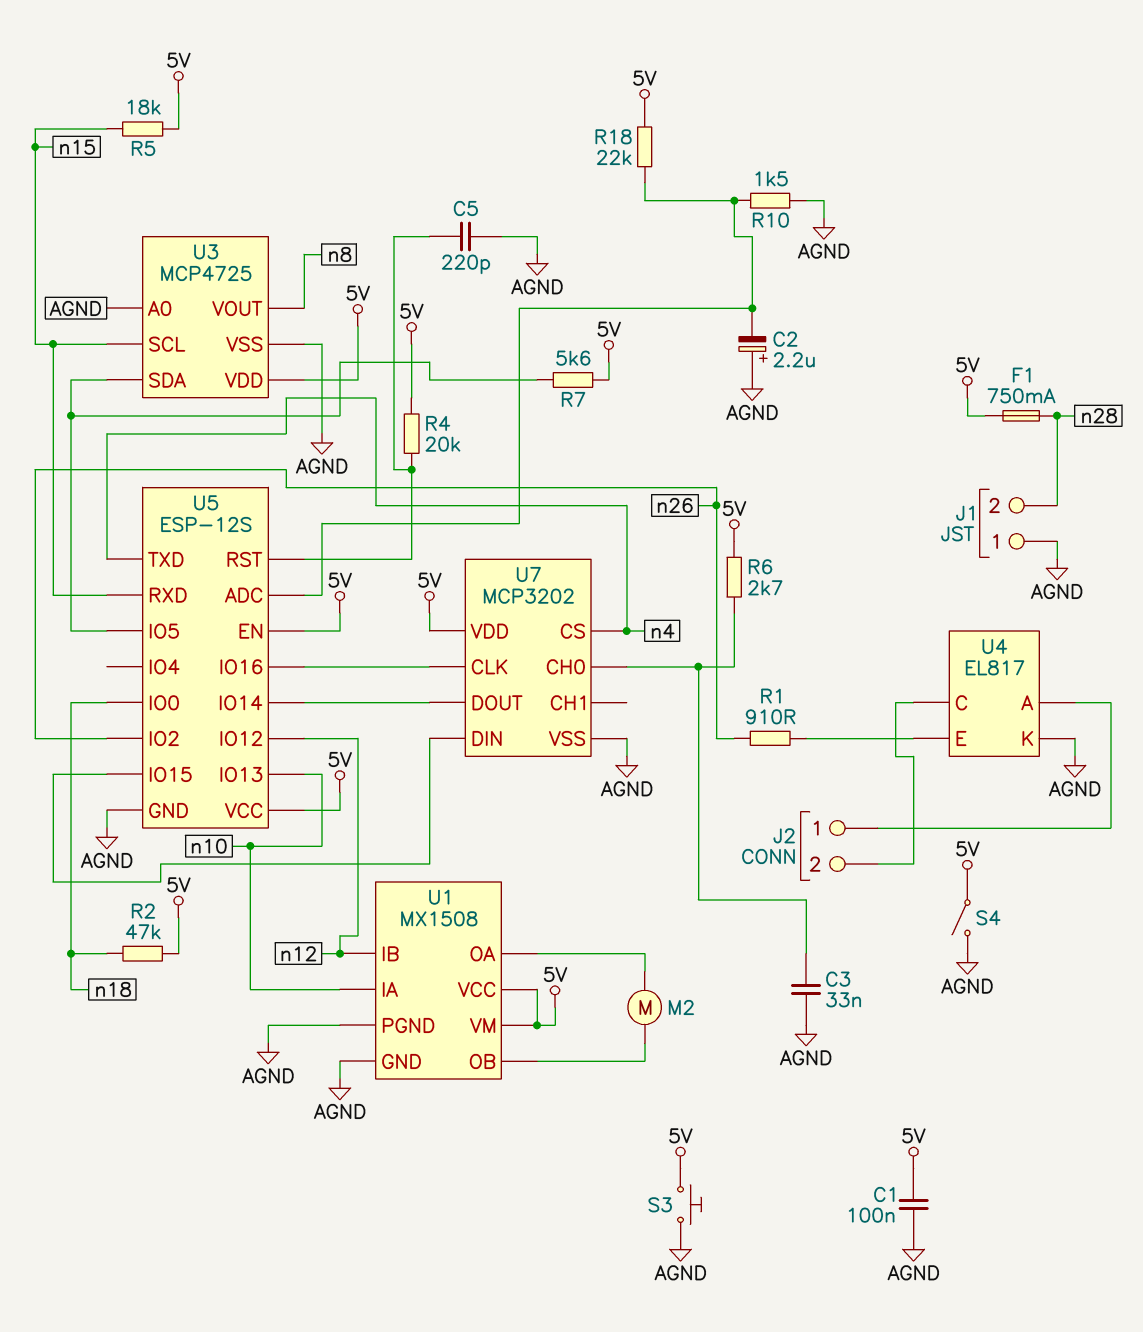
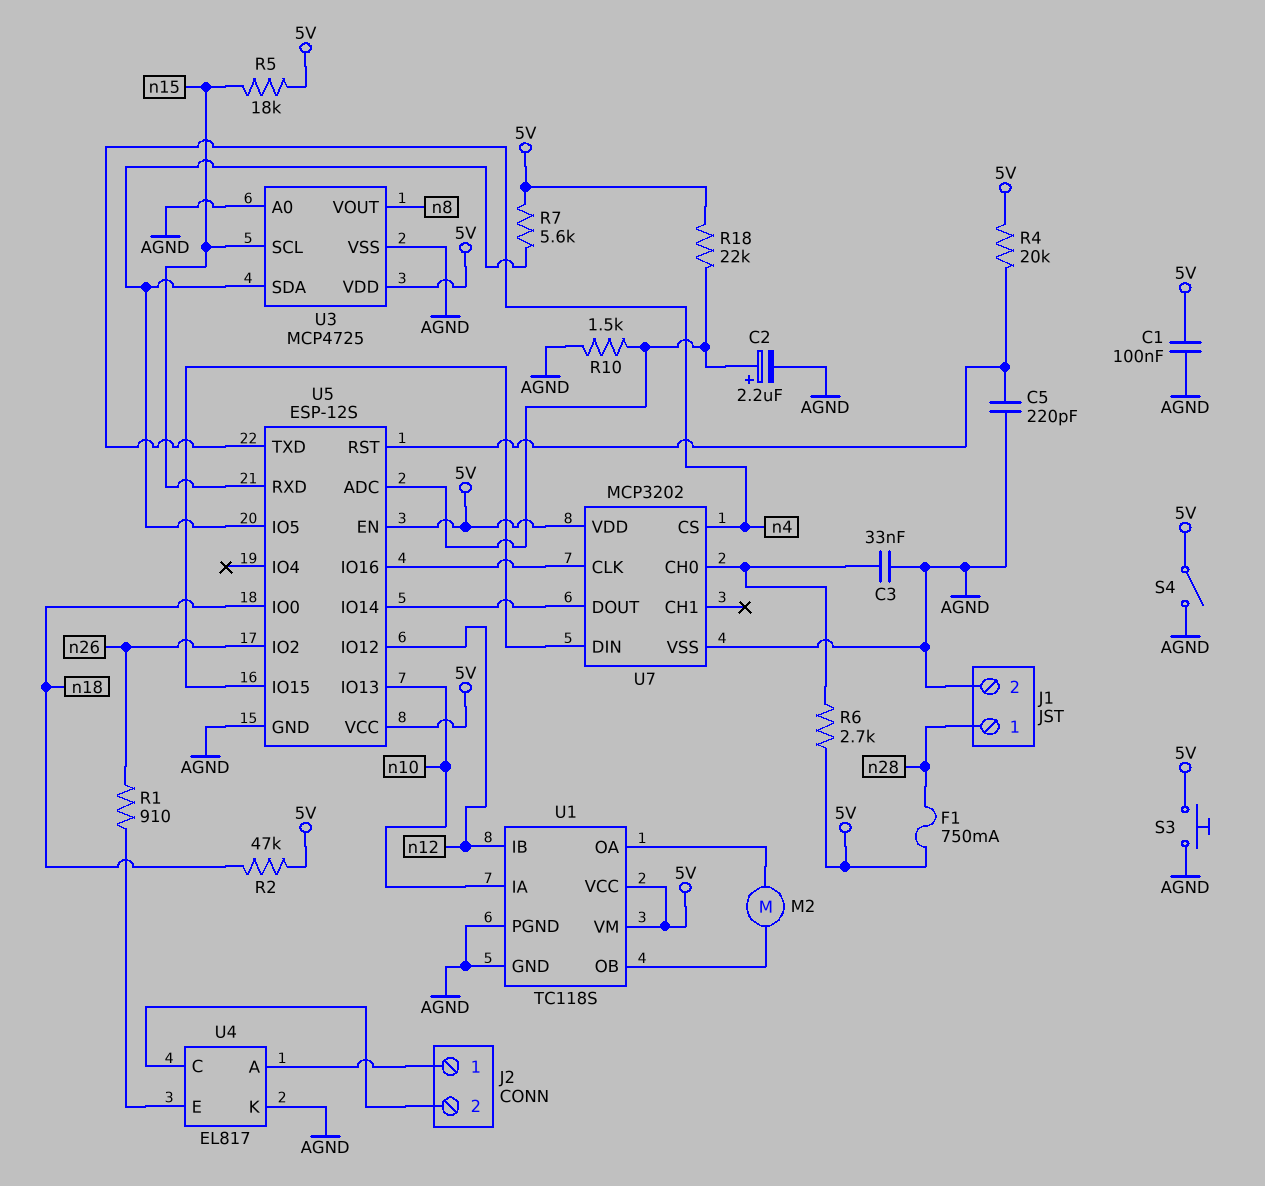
C2: 2.2uF (plus AGND, minus U5/ADC) -> 2.2uF (plus U5/ADC, minus AGND)
J1 pin 1: AGND -> n28
J1 pin 2: n28 -> AGND
U1: MX1508 -> TC118S

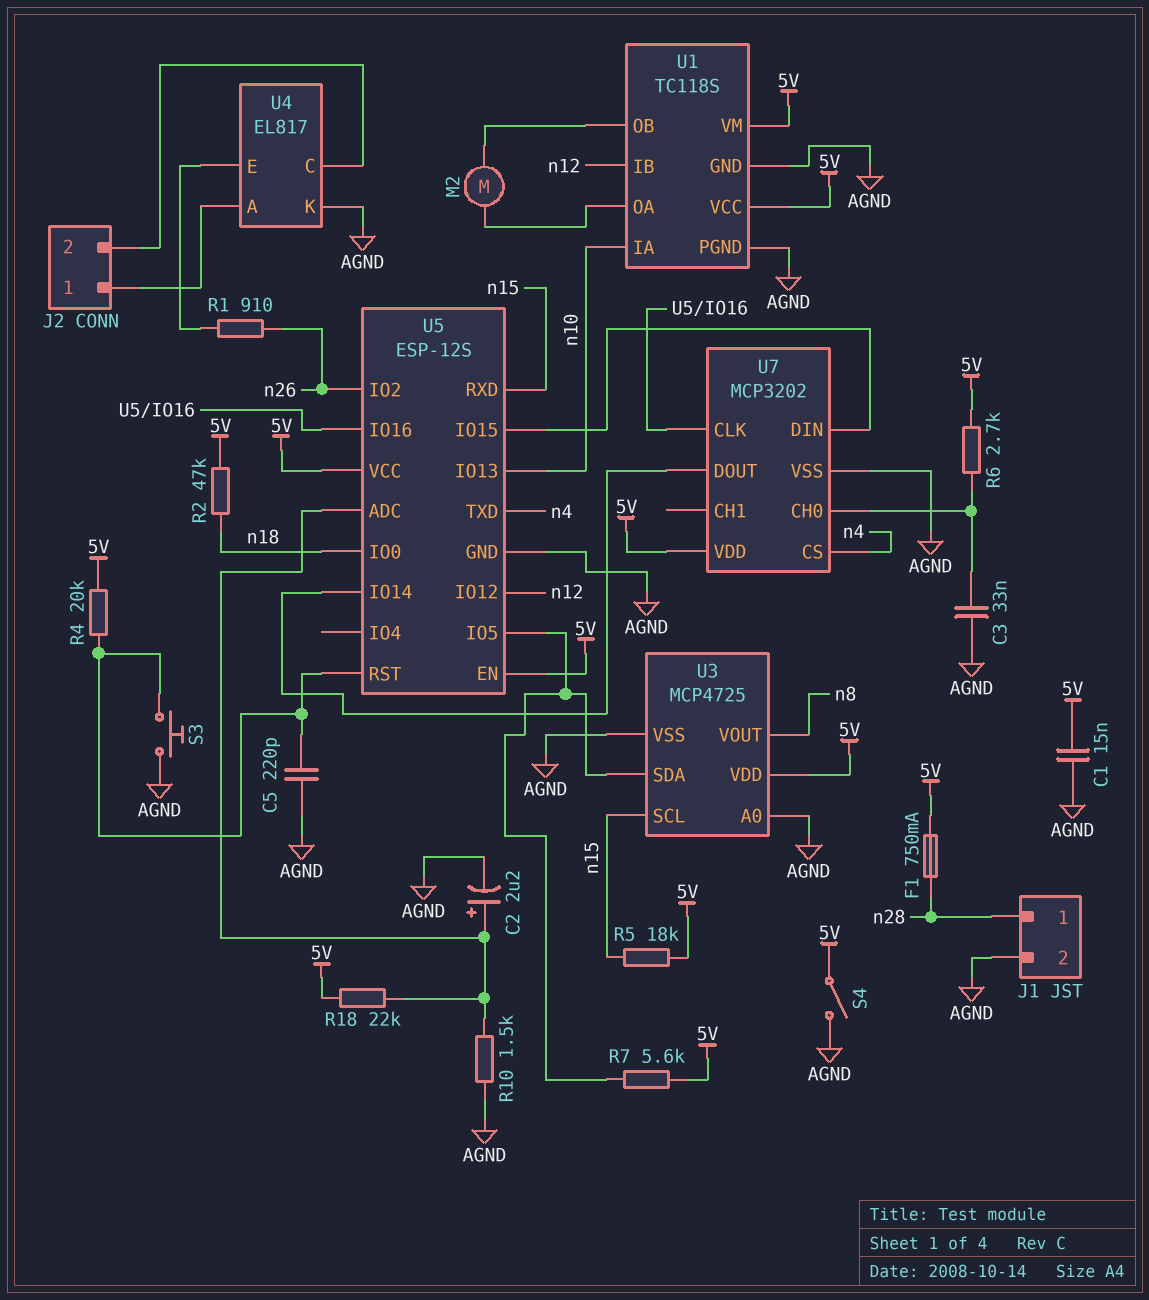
C1: 100nF (5V, AGND) -> 15nF (5V, AGND)
S3: button (5V, AGND) -> button (AGND, U5/RST)

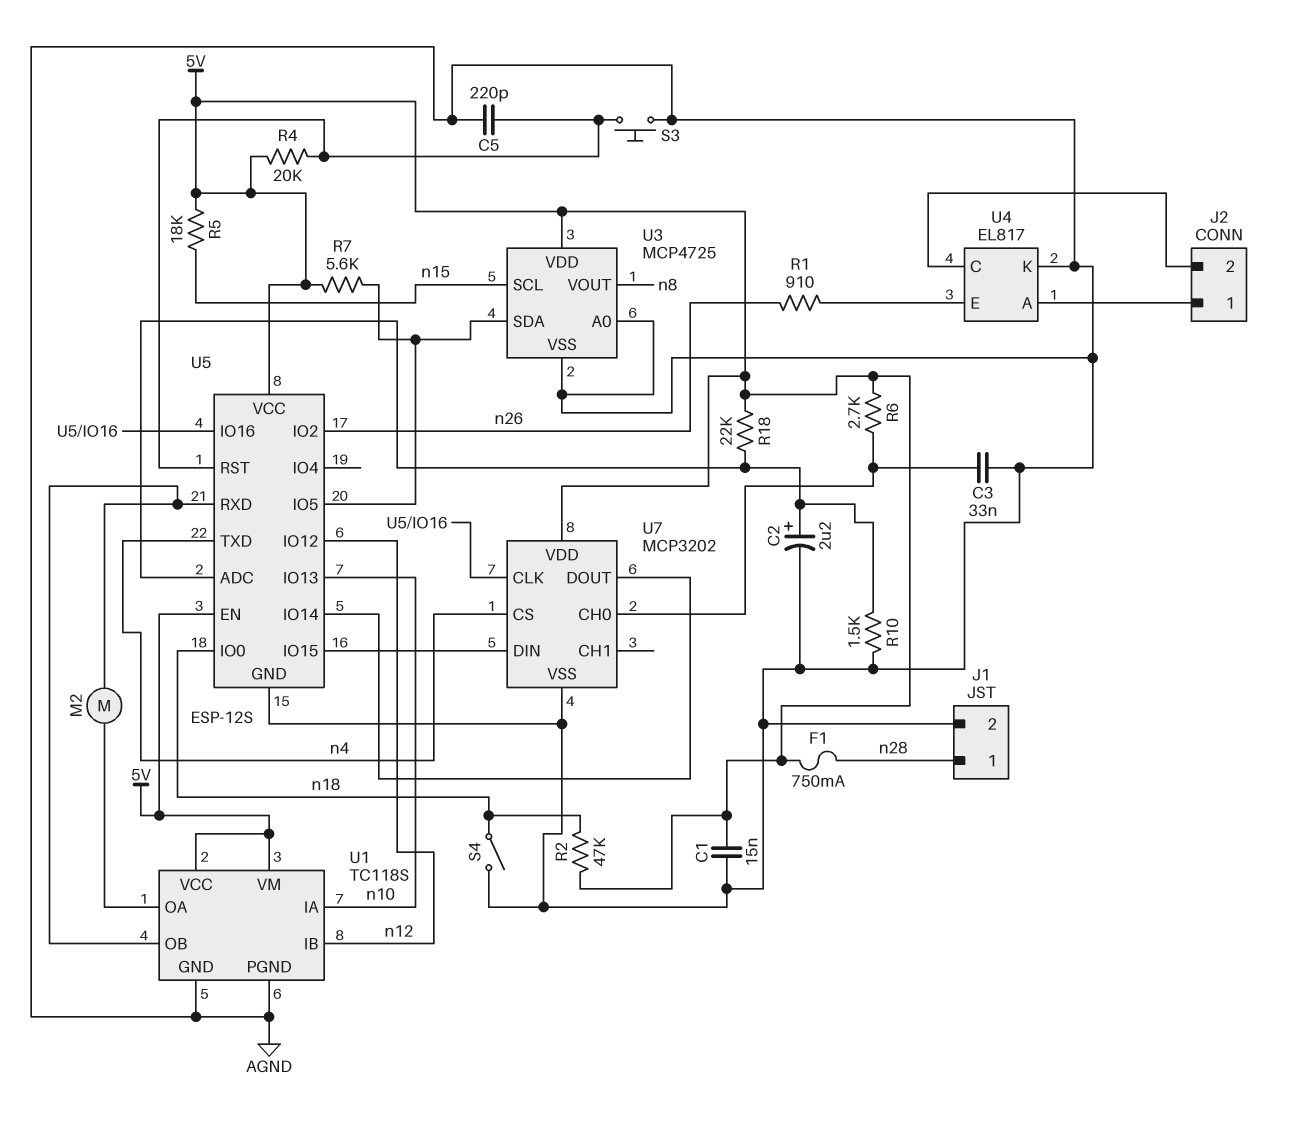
S4: switch (5V, AGND) -> switch (AGND, n18)
U5 pin RXD: n15 -> U1/OB

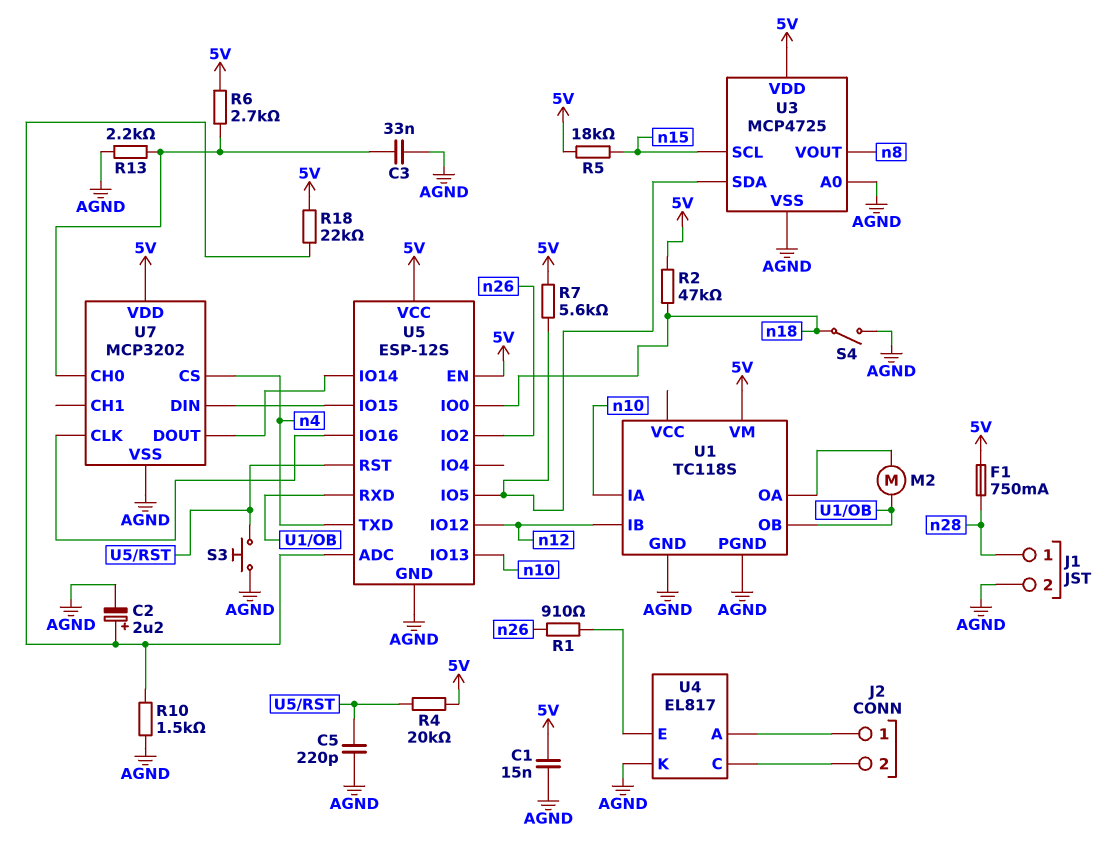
R13: none -> 2.2k (AGND, U7/CH0)
U1 pin VCC: 5V -> none

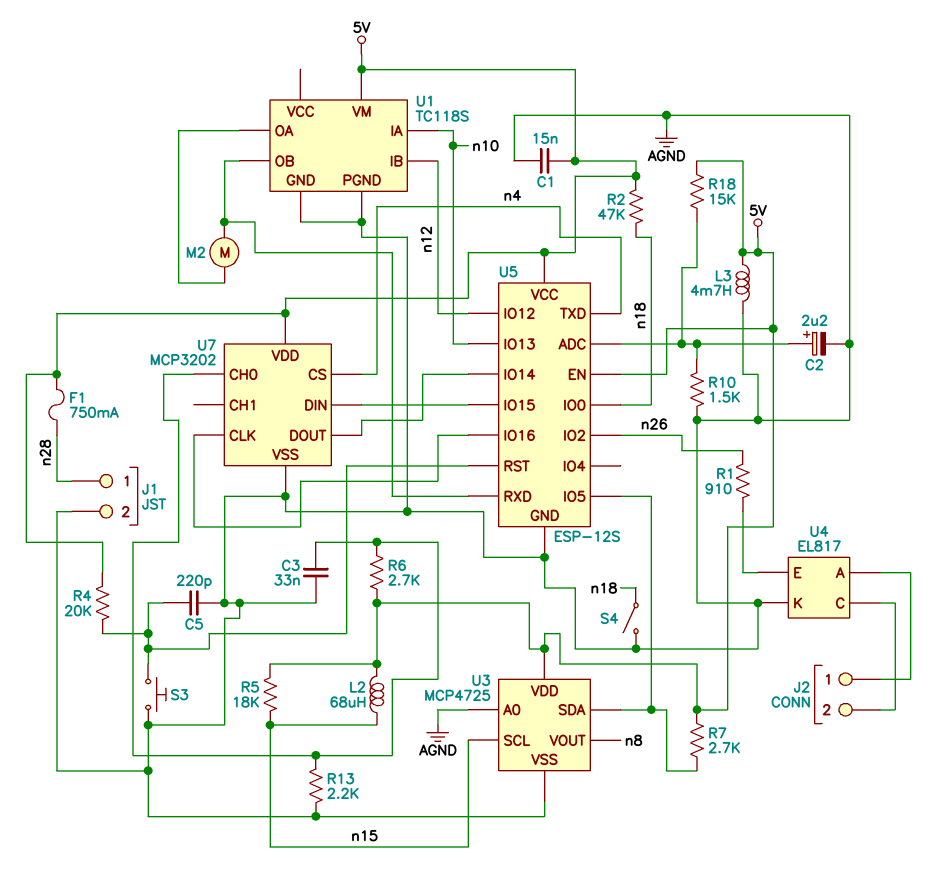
L2: none -> 68uH (5V, n15)
L3: none -> 4.7mH (5V, AGND)
R7: 5.6k (5V, U3/SDA) -> 2.7k (5V, U3/SDA)
R18: 22k (5V, U5/ADC) -> 15k (5V, U5/ADC)

